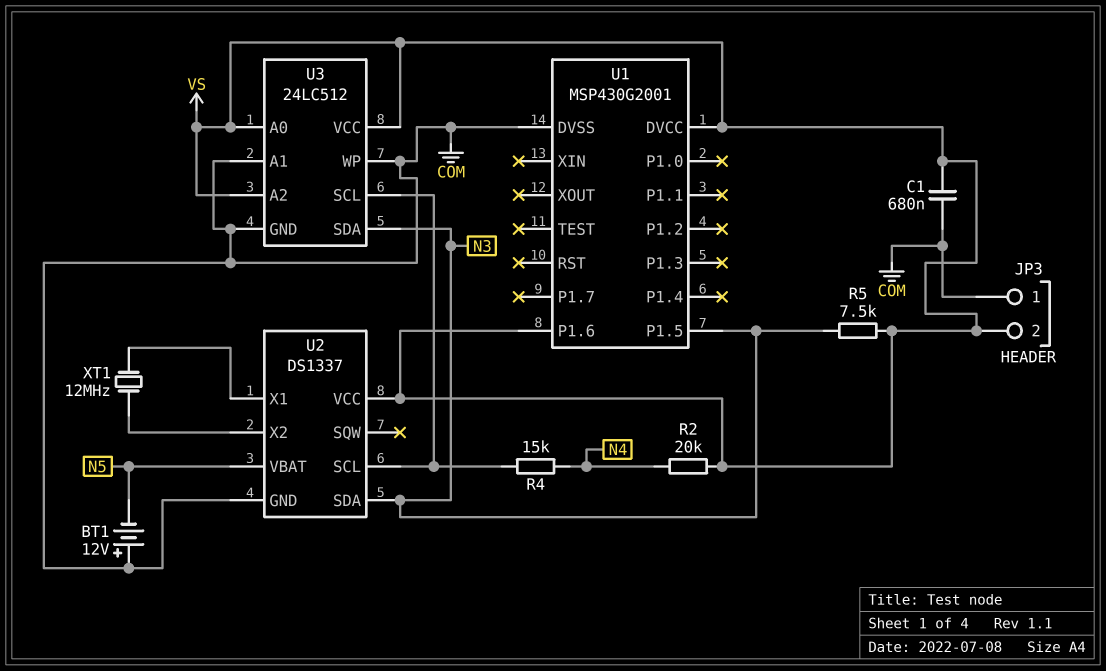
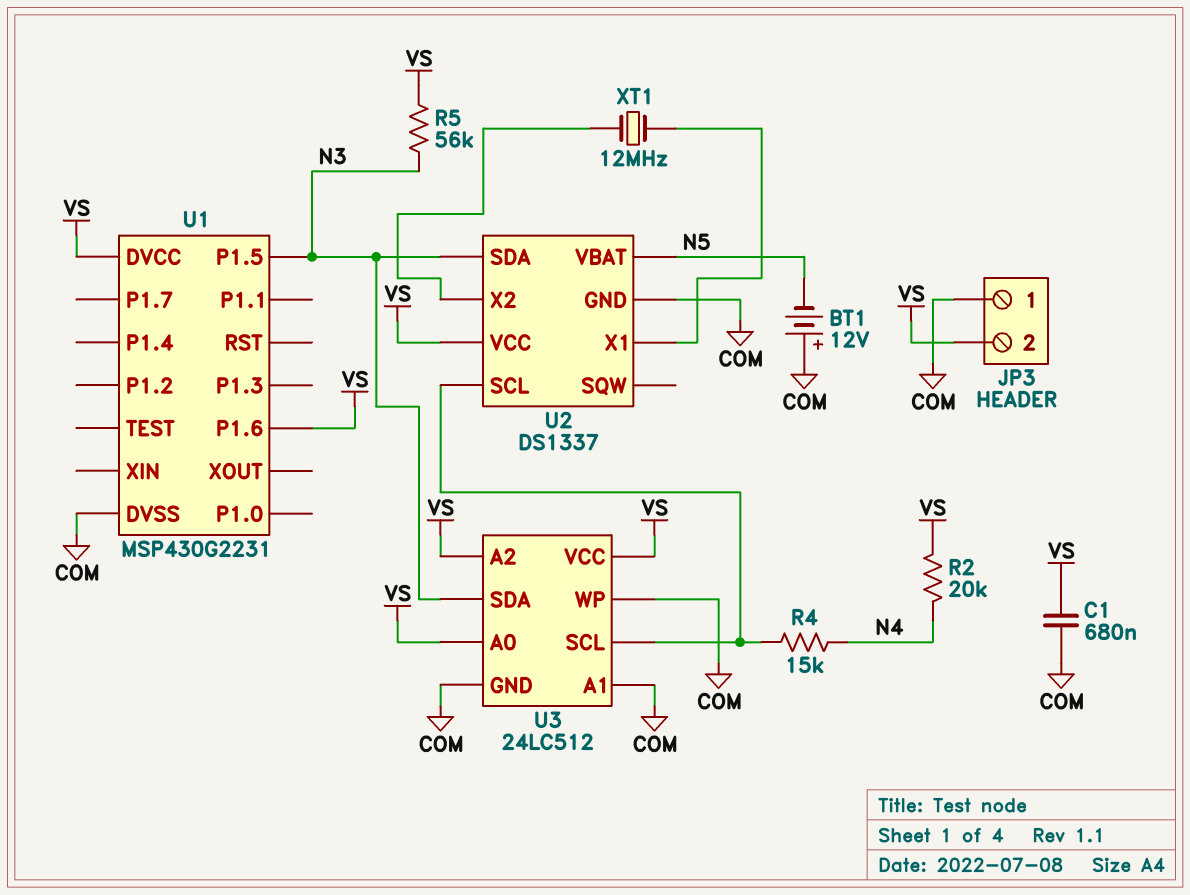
R5: 7.5k (N3, VS) -> 56k (N3, VS)
U1: MSP430G2001 -> MSP430G2231

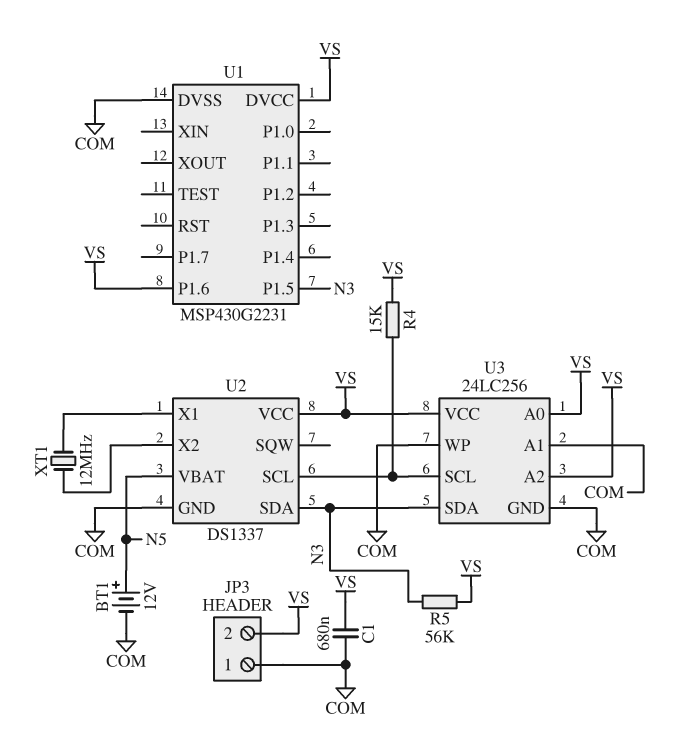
BT1: 12V (plus COM, minus N5) -> 12V (plus N5, minus COM)
R2: 20k (N4, VS) -> none
R4: 15k (N4, U2/SCL) -> 15k (U2/SCL, VS)
U3: 24LC512 -> 24LC256

